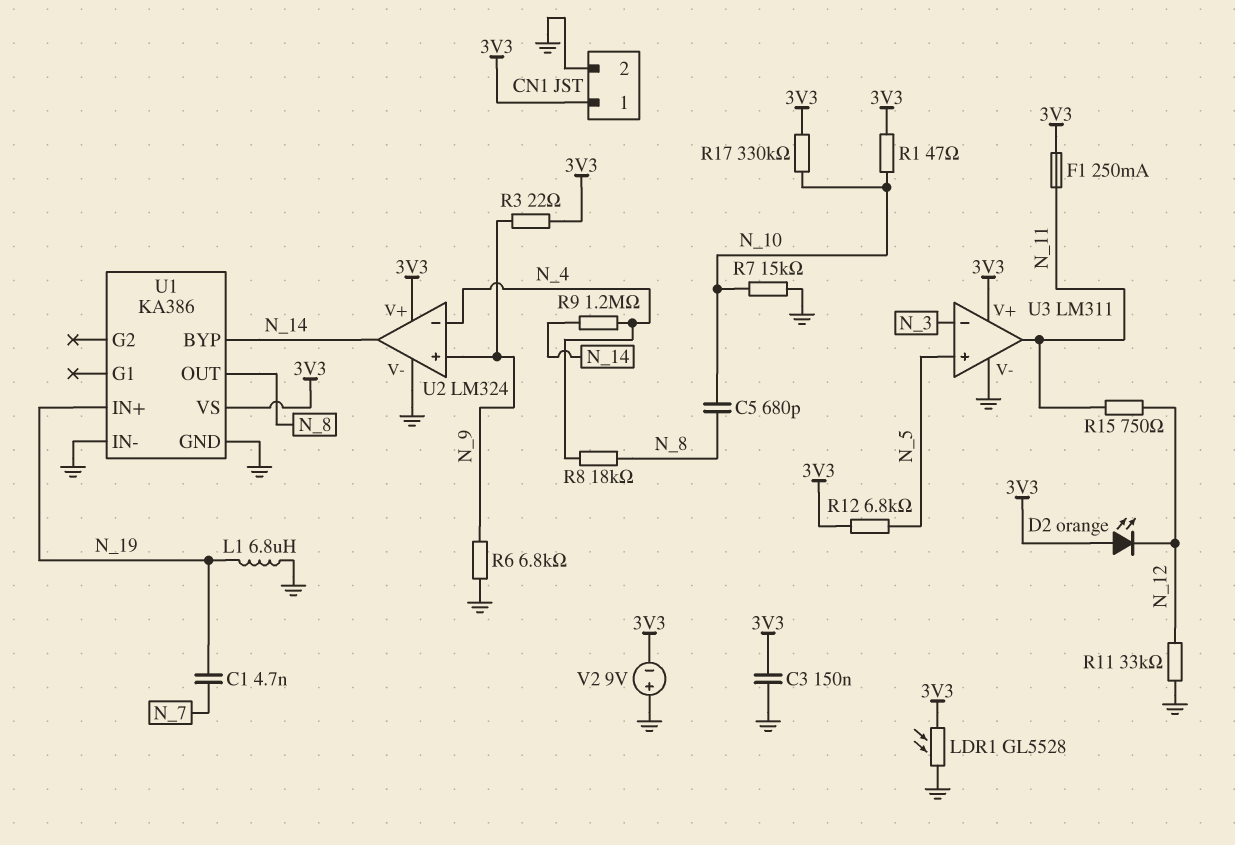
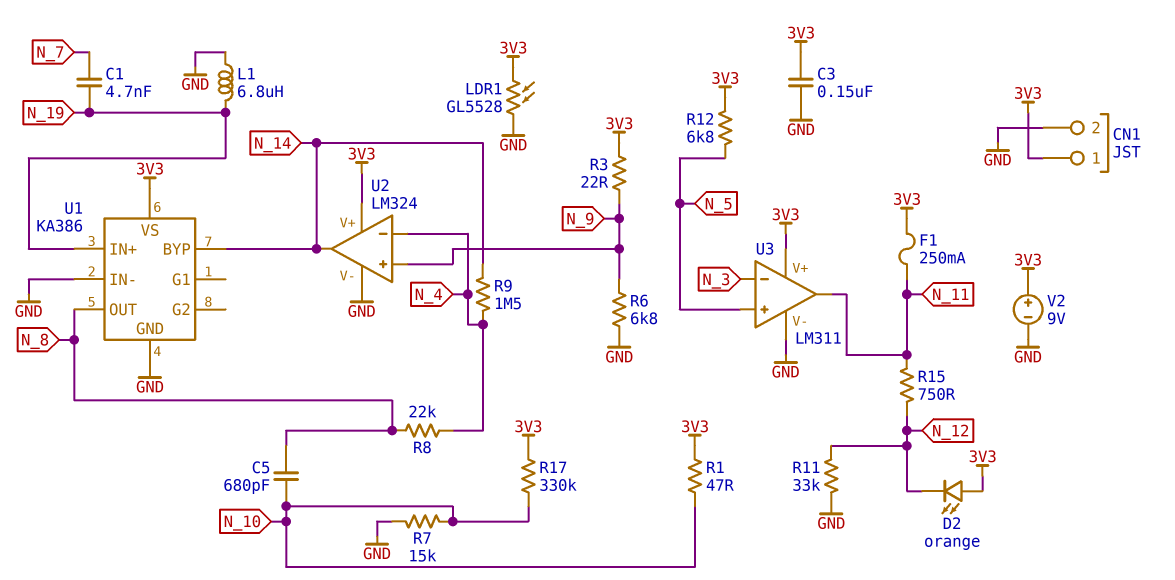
R8: 18k (N_4, N_8) -> 22k (N_4, N_8)
R9: 1.2M (N_4, N_14) -> 1.5M (N_4, N_14)
V2: 9V (plus GND, minus 3V3) -> 9V (plus 3V3, minus GND)

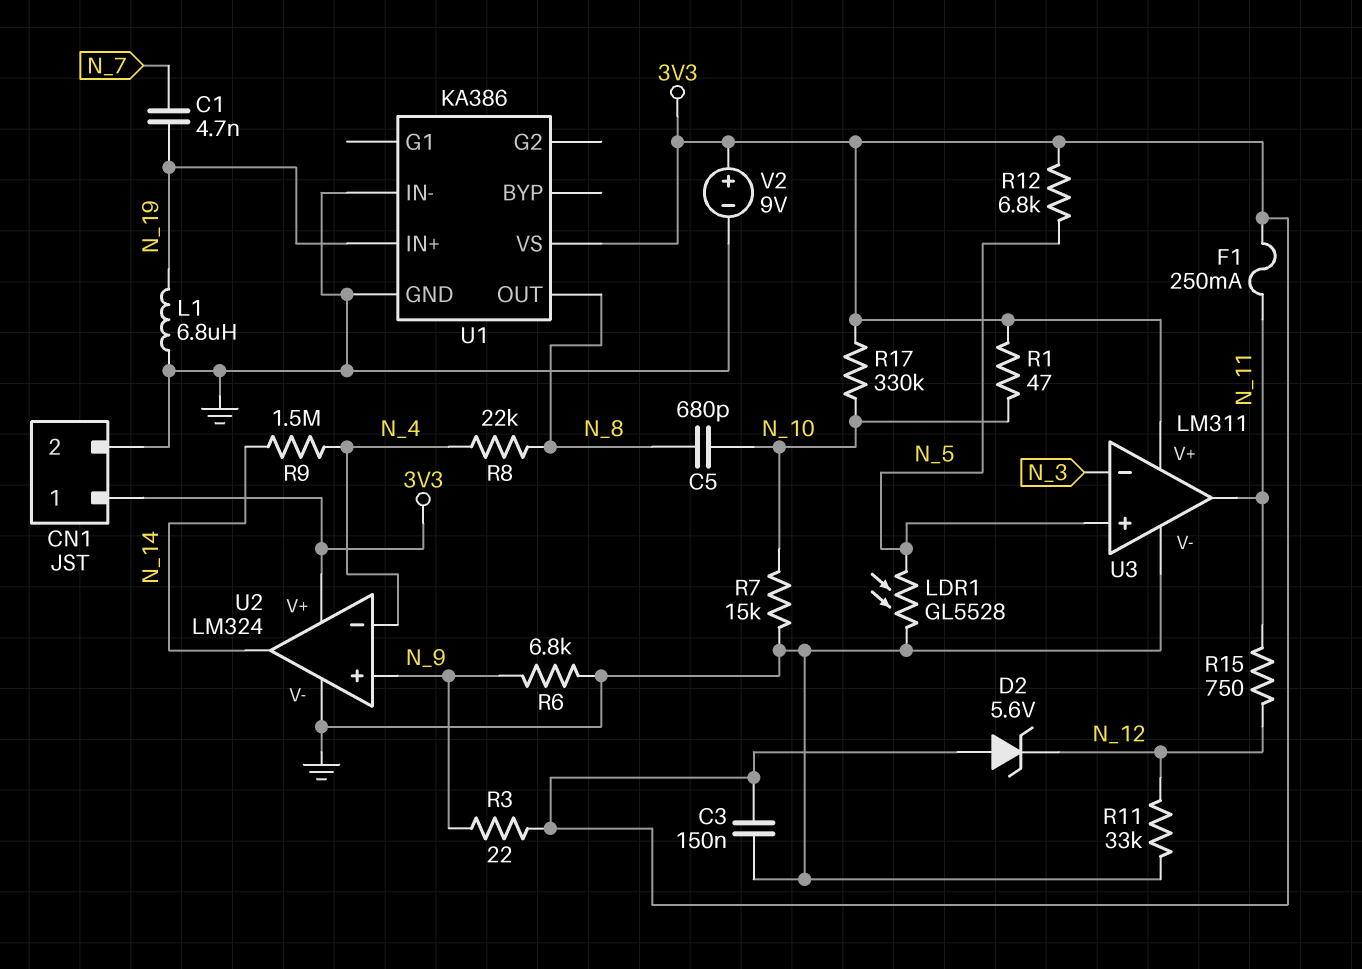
D2: LED orange (A 3V3, K N_12) -> zener 5.6V (A 3V3, K N_12)
LDR1: GL5528 (3V3, GND) -> GL5528 (GND, N_5)
U1 pin BYP: N_14 -> none

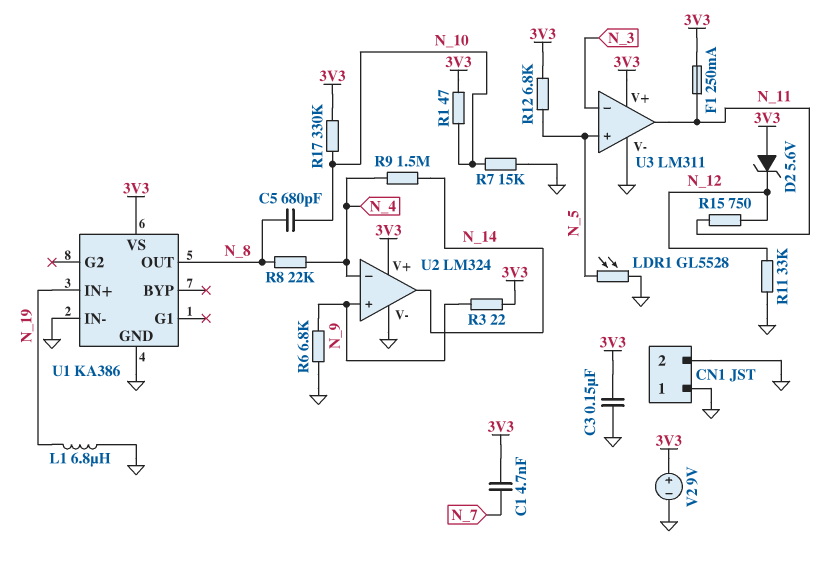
C1: 4.7nF (N_7, N_19) -> 4.7nF (3V3, N_7)
CN1 pin 1: 3V3 -> GND

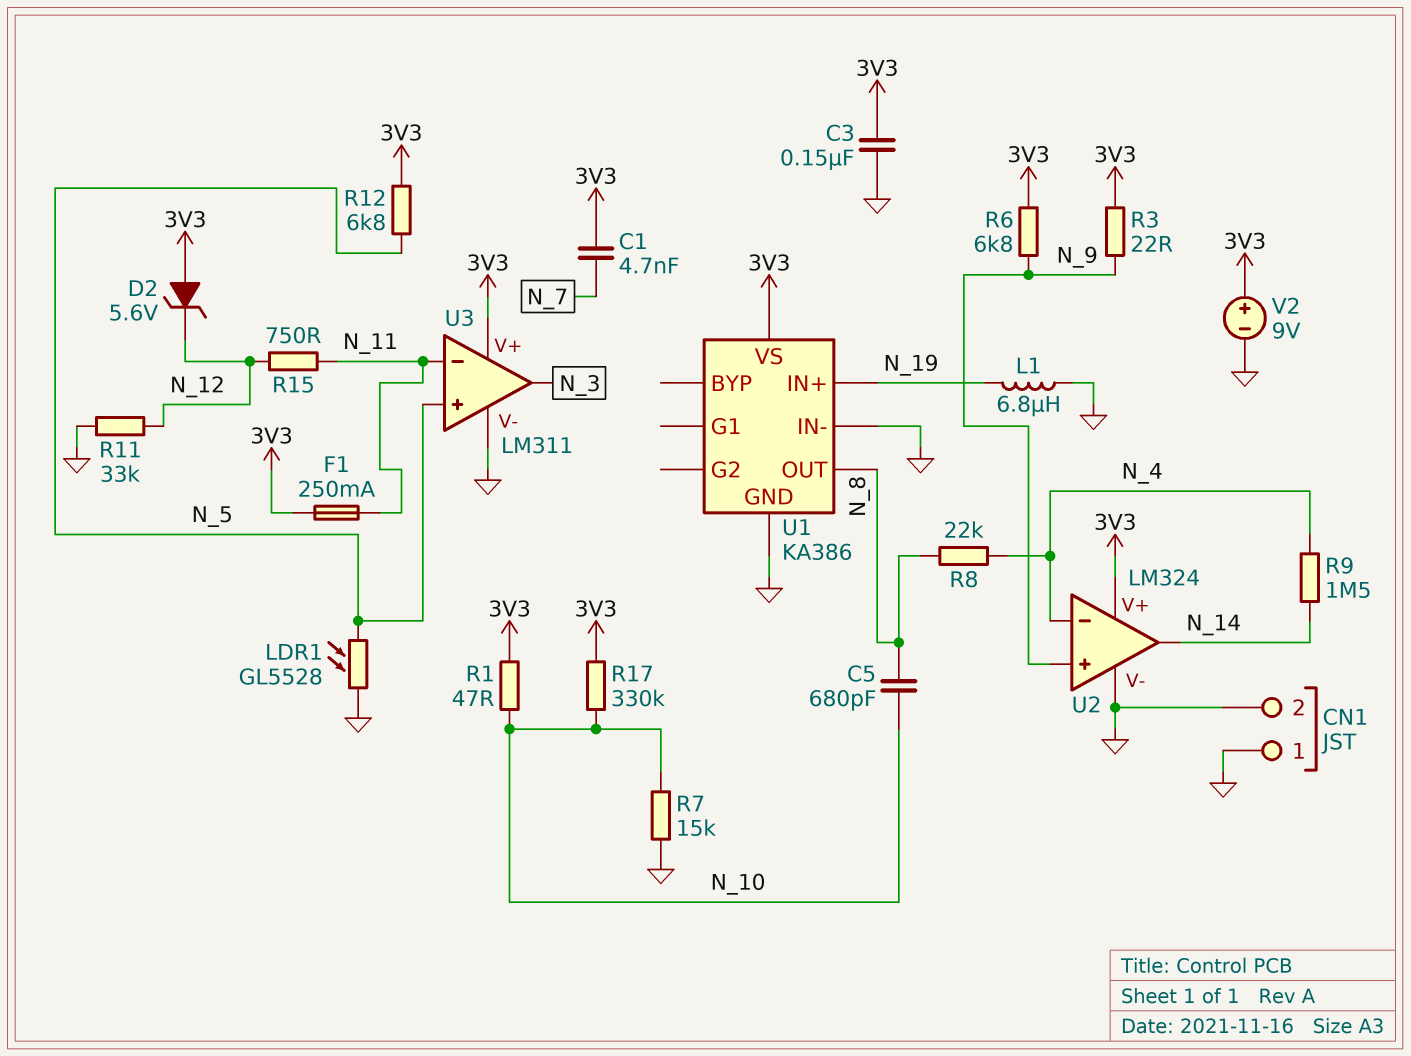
R6: 6.8k (GND, N_9) -> 6.8k (3V3, N_9)
U3 pin in-: N_3 -> N_11
U3 pin out: N_11 -> N_3

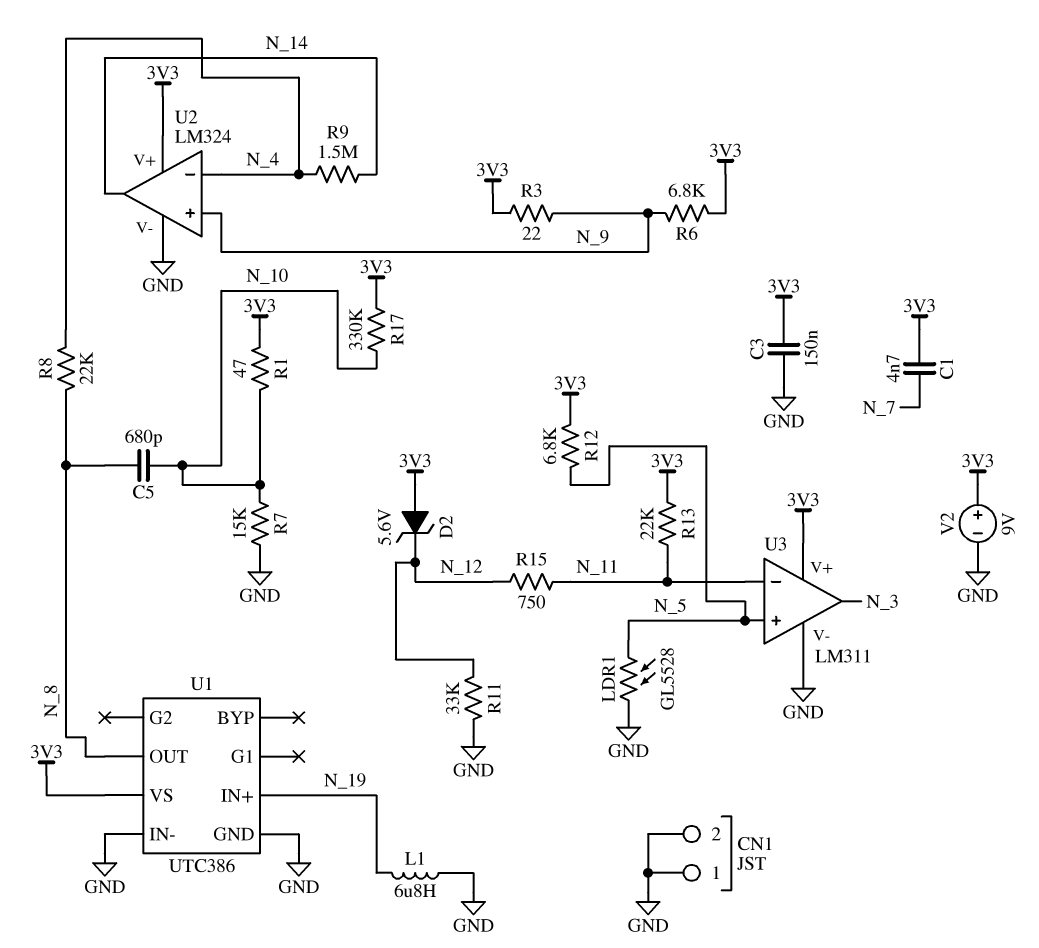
F1: 250mA (3V3, N_11) -> none
R13: none -> 22k (3V3, N_11)
U1: KA386 -> UTC386

